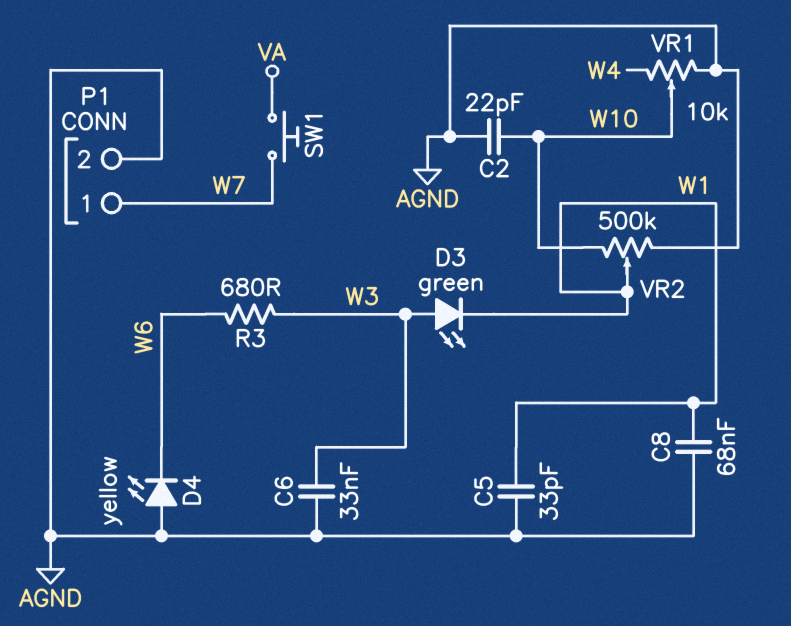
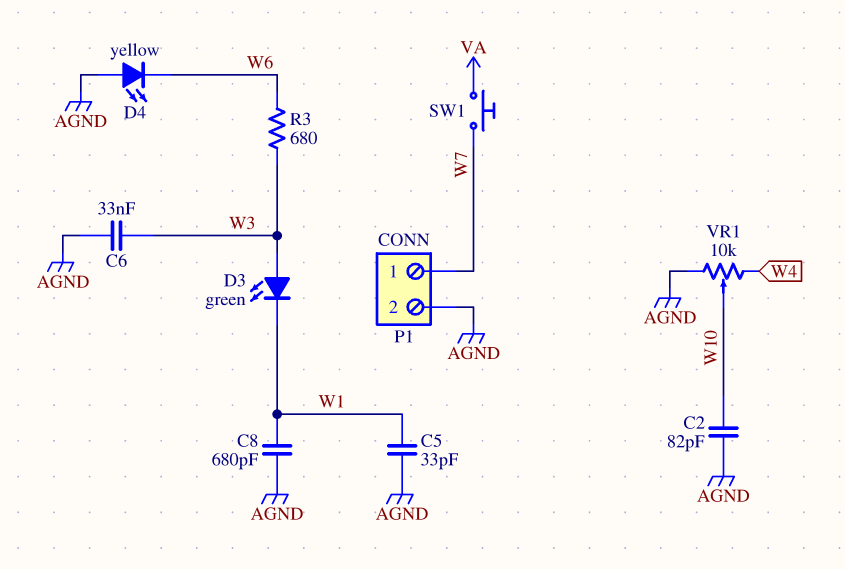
C2: 22pF (AGND, W10) -> 82pF (AGND, W10)
C8: 68nF (AGND, W1) -> 680pF (AGND, W1)
VR2: 500k (AGND, W10, wiper W1) -> none

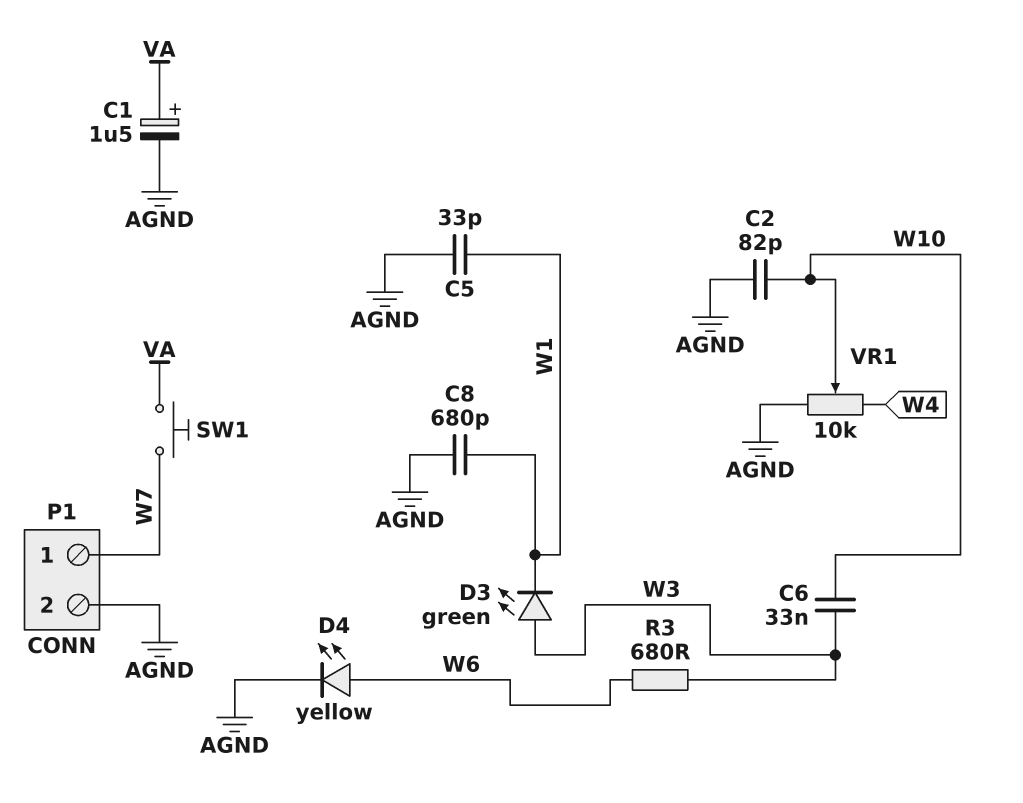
C1: none -> 1.5uF (plus VA, minus AGND)
C6: 33nF (AGND, W3) -> 33nF (W3, W10)
D4: LED yellow (A AGND, K W6) -> LED yellow (A W6, K AGND)

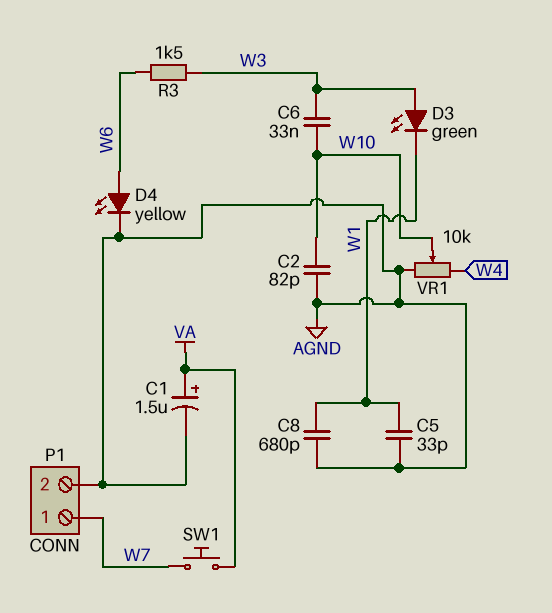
R3: 680 (W3, W6) -> 1.5k (W3, W6)

